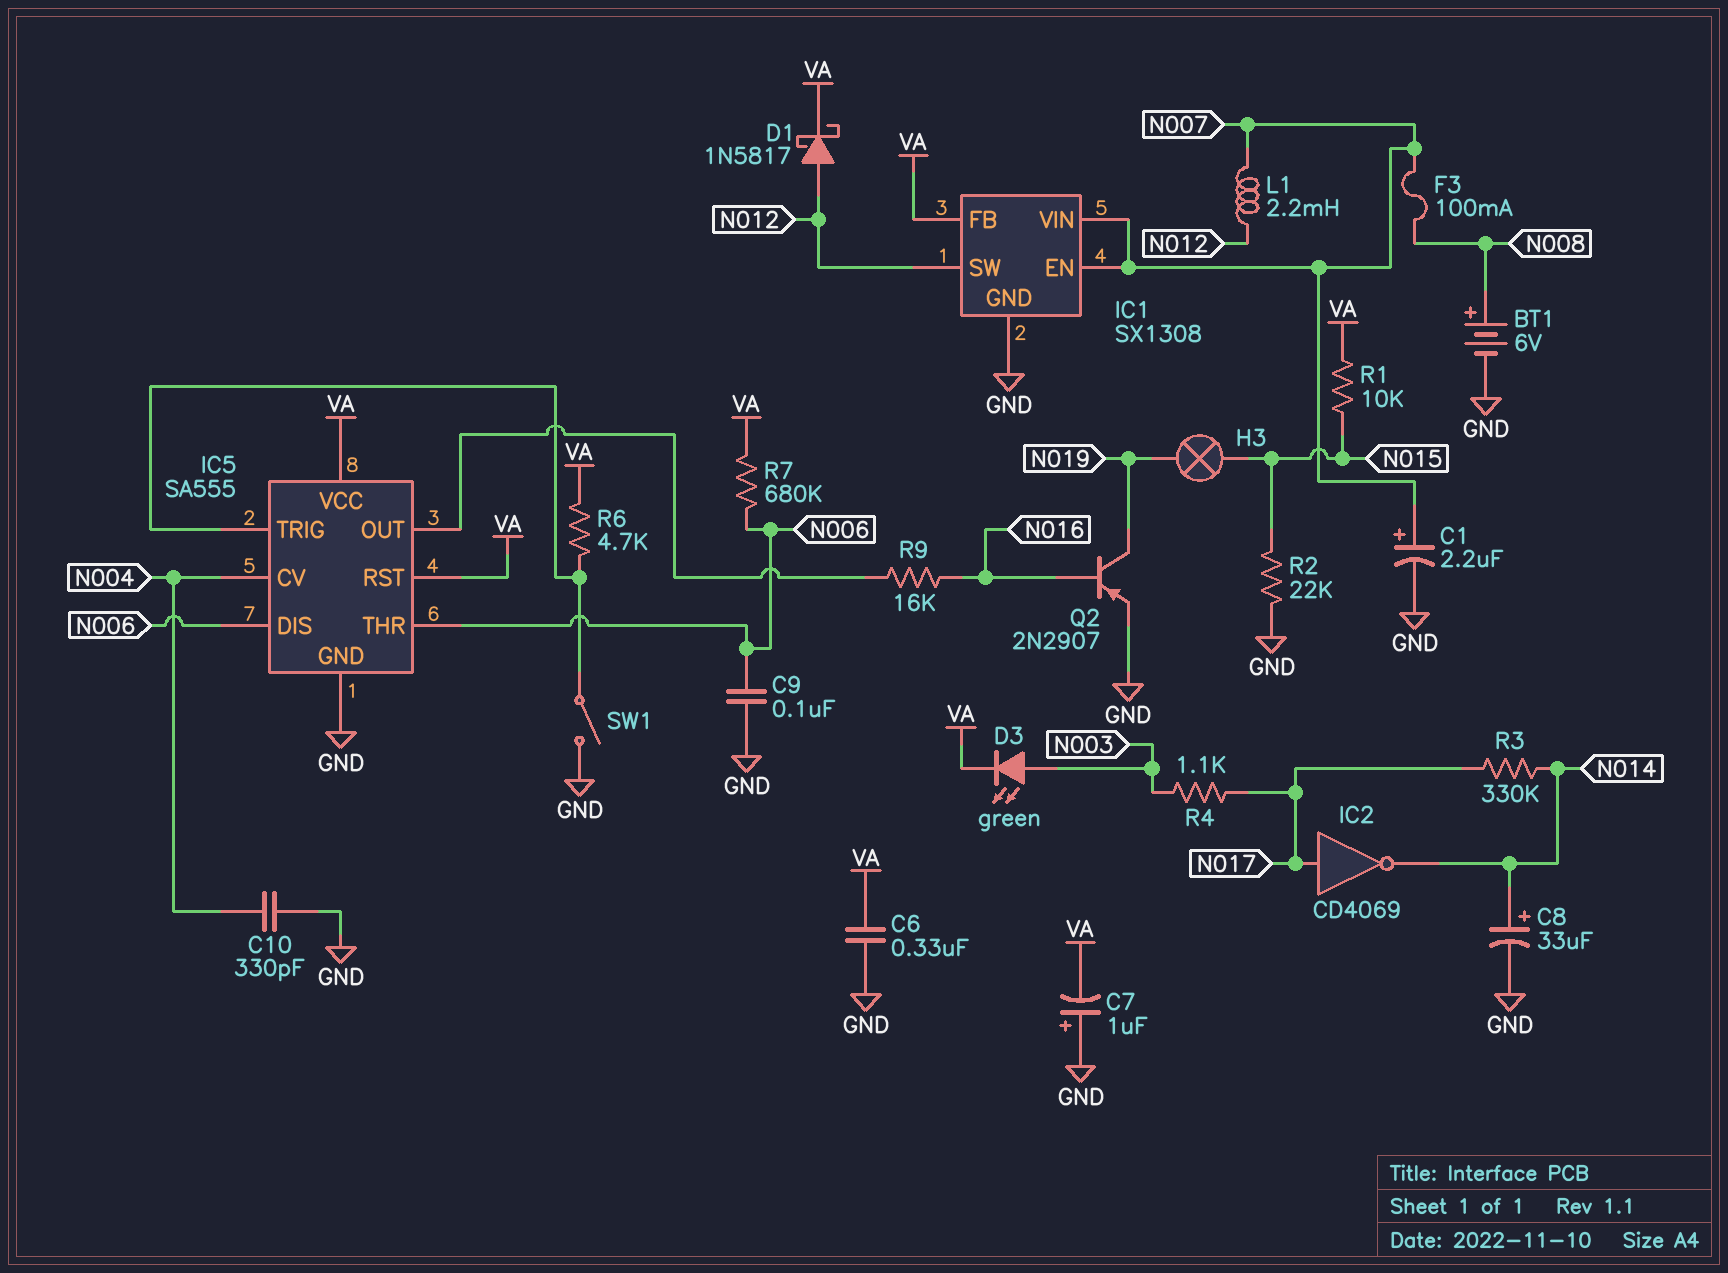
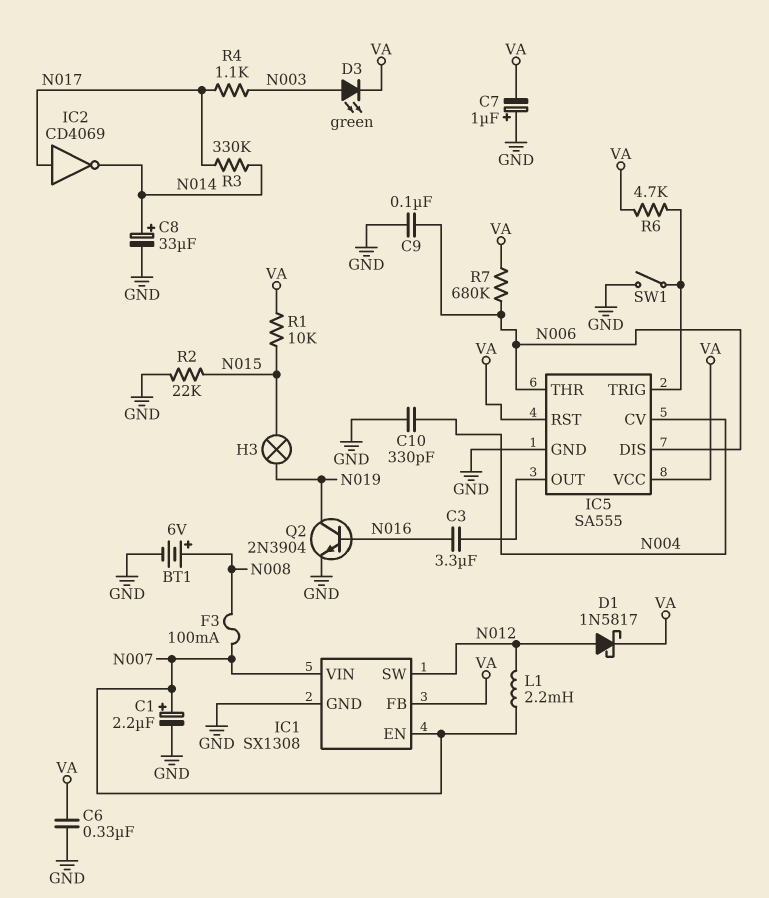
C3: none -> 3.3uF (IC5/OUT, N016)
Q2: PNP 2N2907 (B N016, C N019, E GND) -> NPN 2N3904 (B N016, C N019, E GND)
R9: 16k (IC5/OUT, N016) -> none

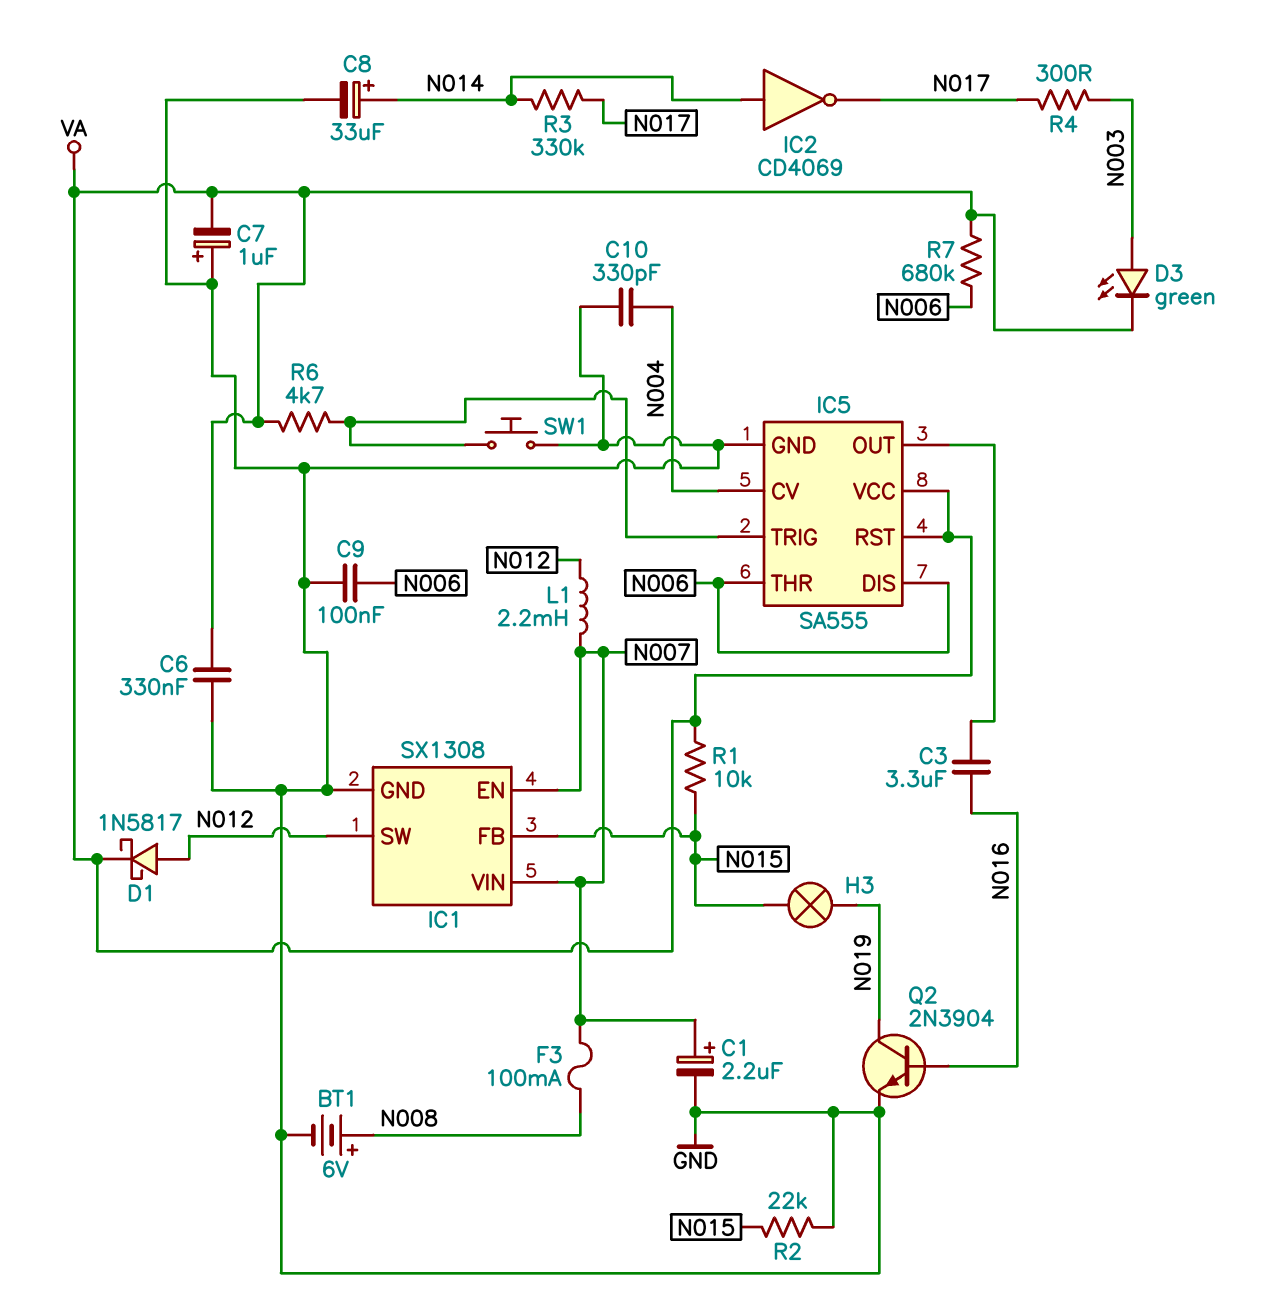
IC1 pin FB: VA -> N015
IC2: NOT CD4069 (in N017, out N014) -> NOT CD4069 (in N014, out N017)
R4: 1.1k (N003, N017) -> 300 (N003, N017)
SW1: switch (GND, IC5/TRIG) -> button (GND, IC5/TRIG)

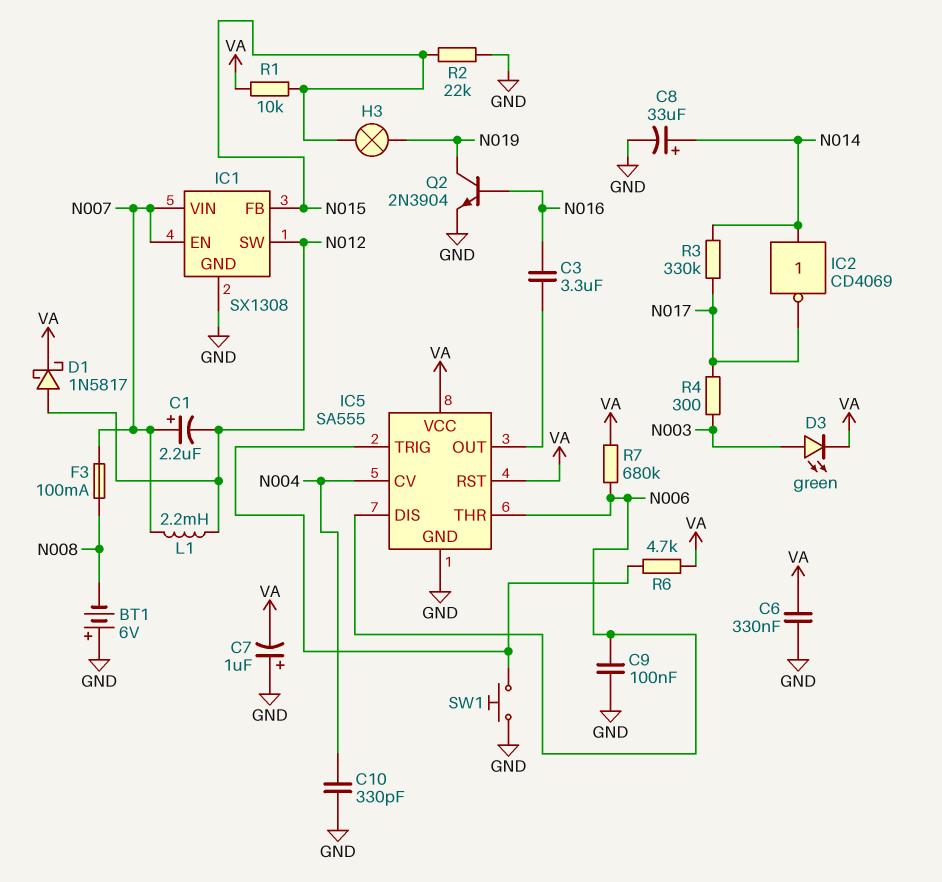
BT1: 6V (plus N008, minus GND) -> 6V (plus GND, minus N008)
C1: 2.2uF (plus N007, minus GND) -> 2.2uF (plus N007, minus N012)

